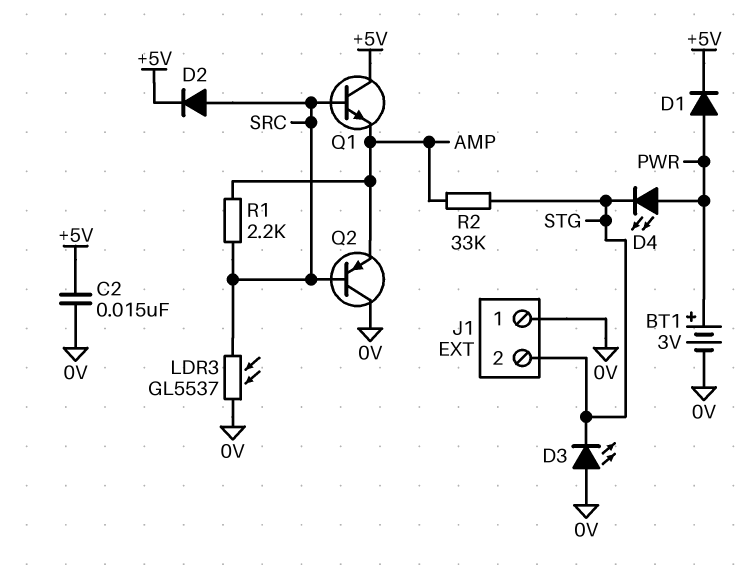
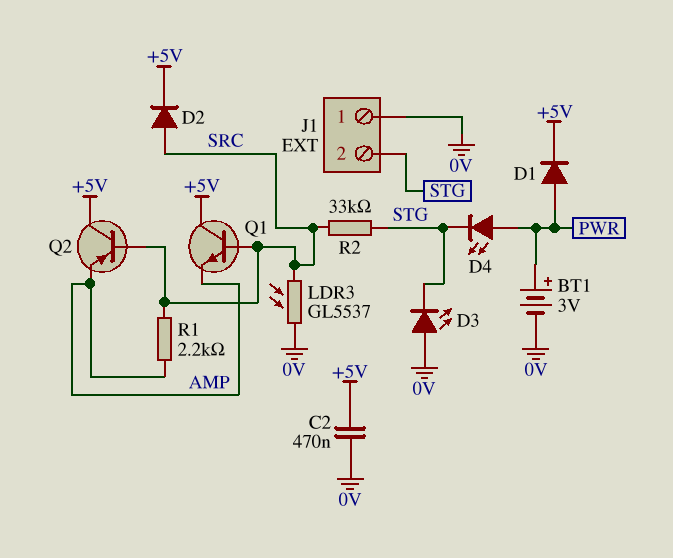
C2: 15nF (+5V, 0V) -> 470nF (+5V, 0V)
Q2: PNP (B SRC, C 0V, E AMP) -> PNP (B SRC, C +5V, E AMP)
R2: 33k (AMP, STG) -> 33k (SRC, STG)

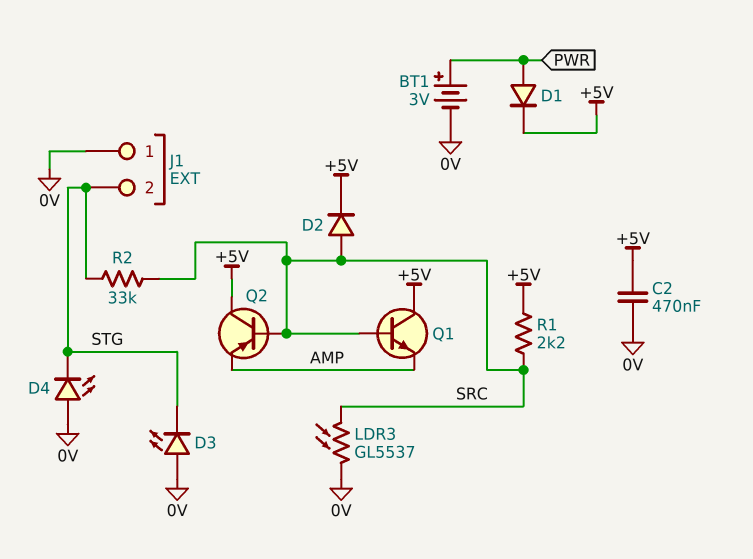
D4: LED (A PWR, K STG) -> LED (A 0V, K STG)
R1: 2.2k (AMP, SRC) -> 2.2k (+5V, SRC)

